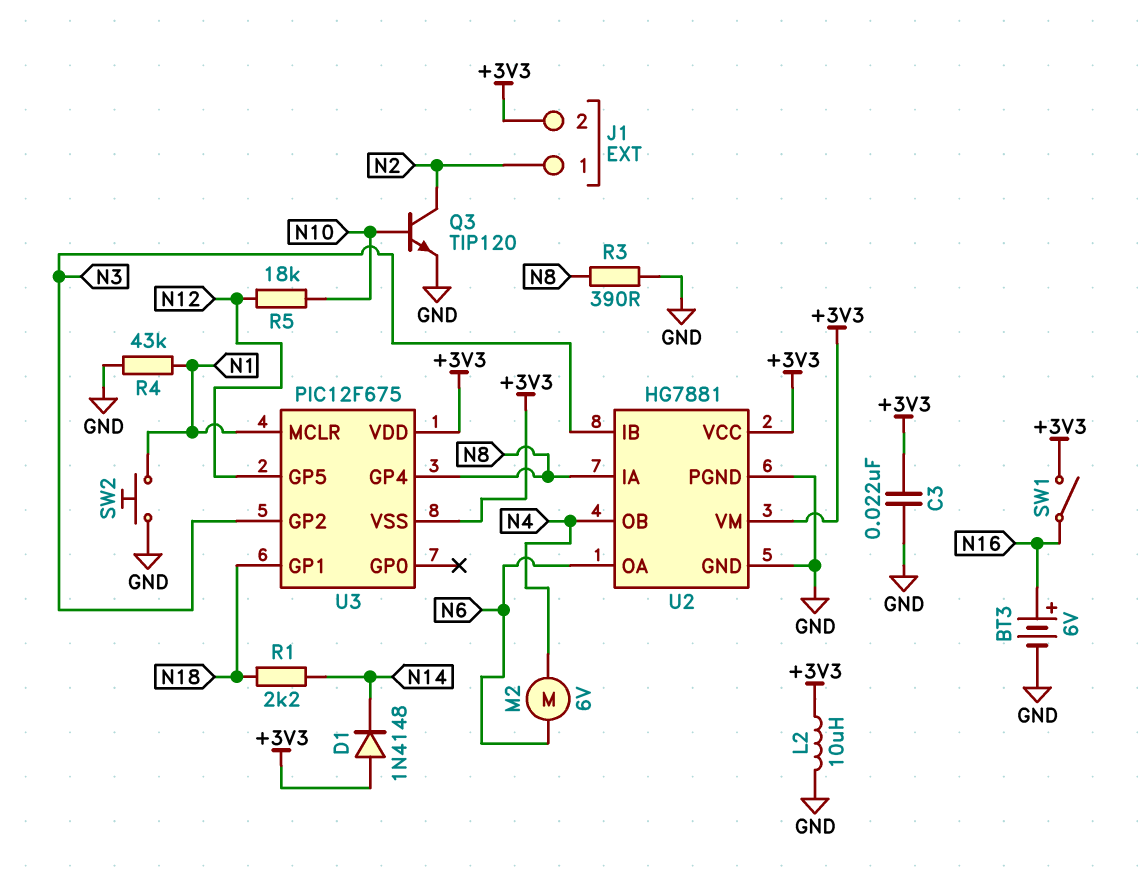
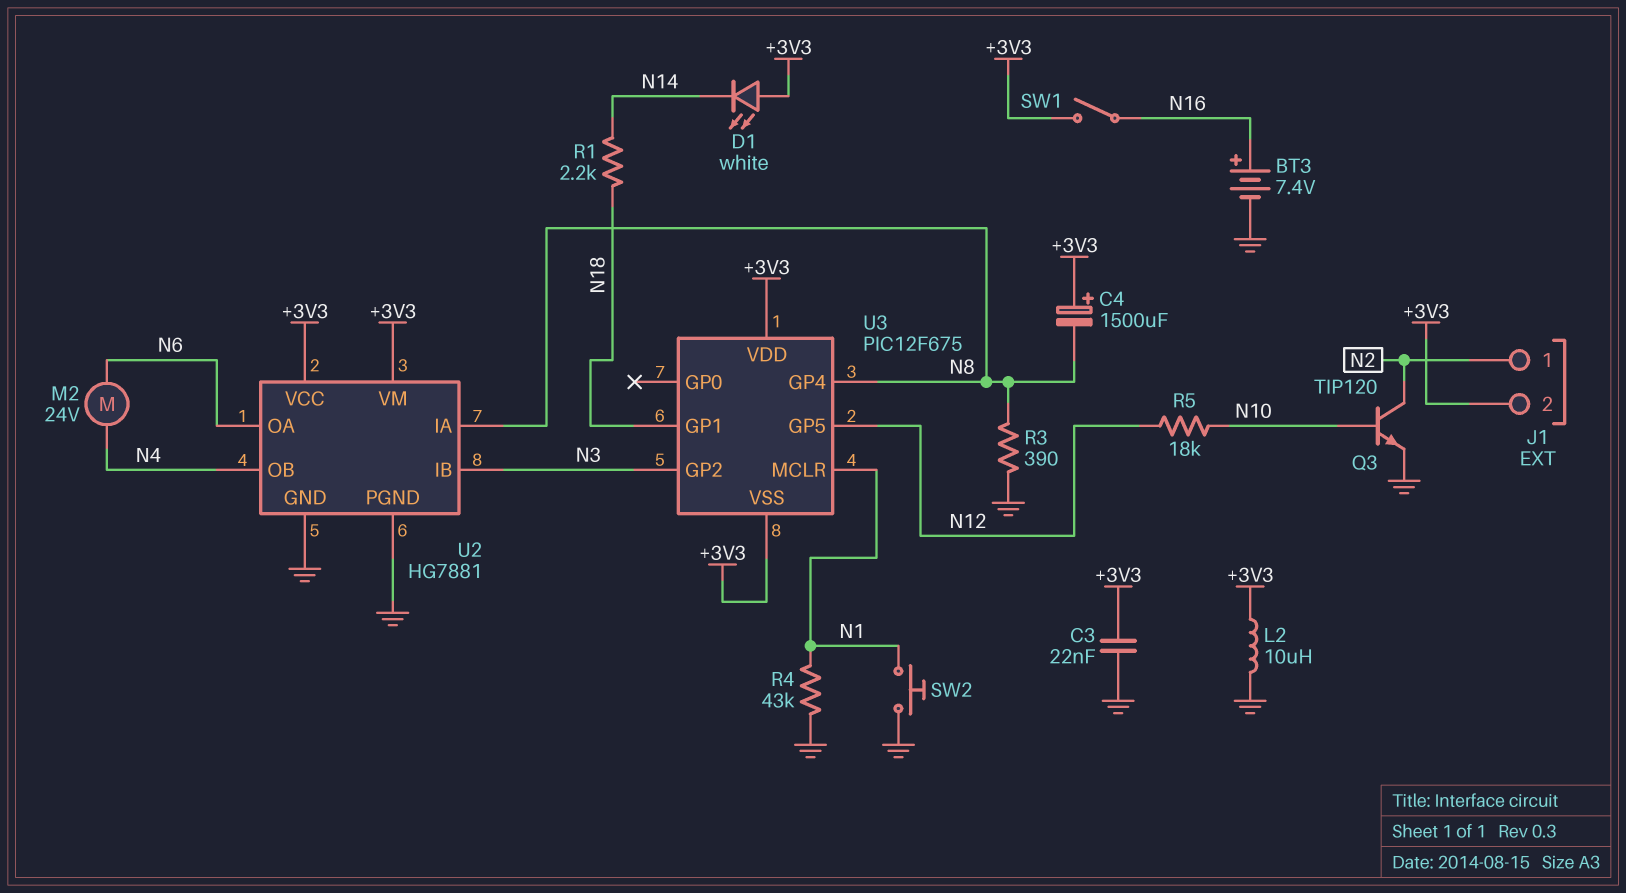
BT3: 6V (plus N16, minus GND) -> 7.4V (plus N16, minus GND)
C4: none -> 1500uF (plus +3V3, minus N8)
D1: diode 1N4148 (A +3V3, K N14) -> LED white (A +3V3, K N14)
M2: motor 6V (N4, N6) -> motor 24V (N4, N6)

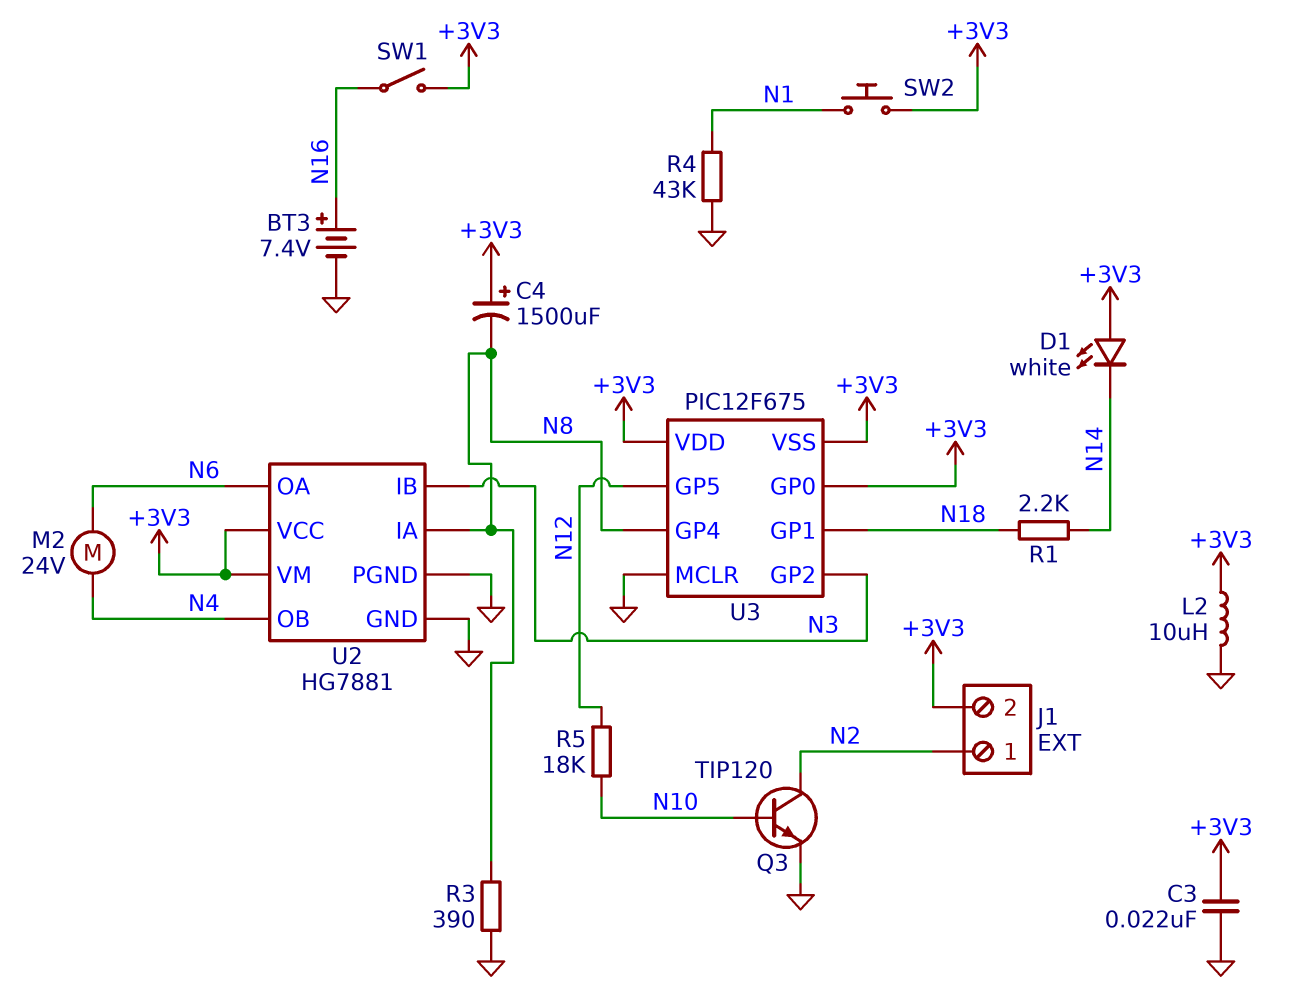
SW2: button (GND, N1) -> button (+3V3, N1)
U3 pin GP0: none -> +3V3
U3 pin MCLR: N1 -> GND

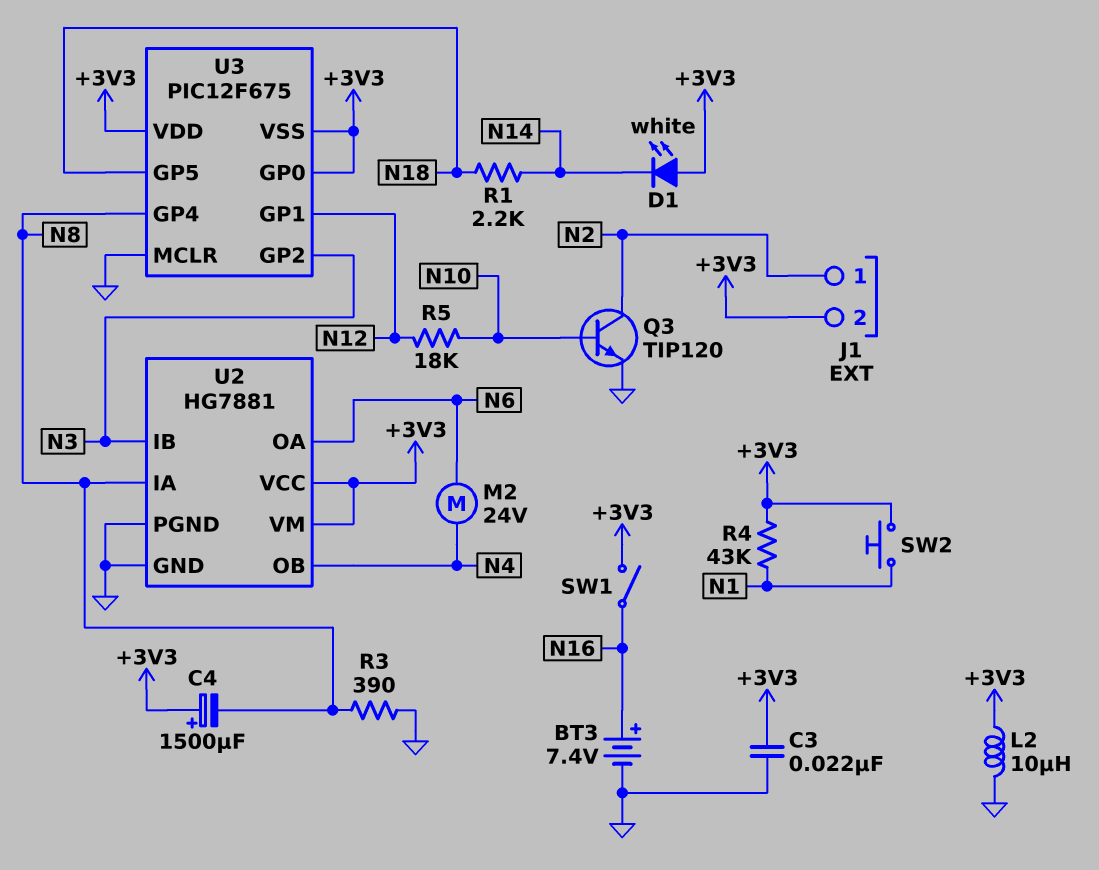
R4: 43k (GND, N1) -> 43k (+3V3, N1)
U3 pin GP1: N18 -> N12
U3 pin GP5: N12 -> N18

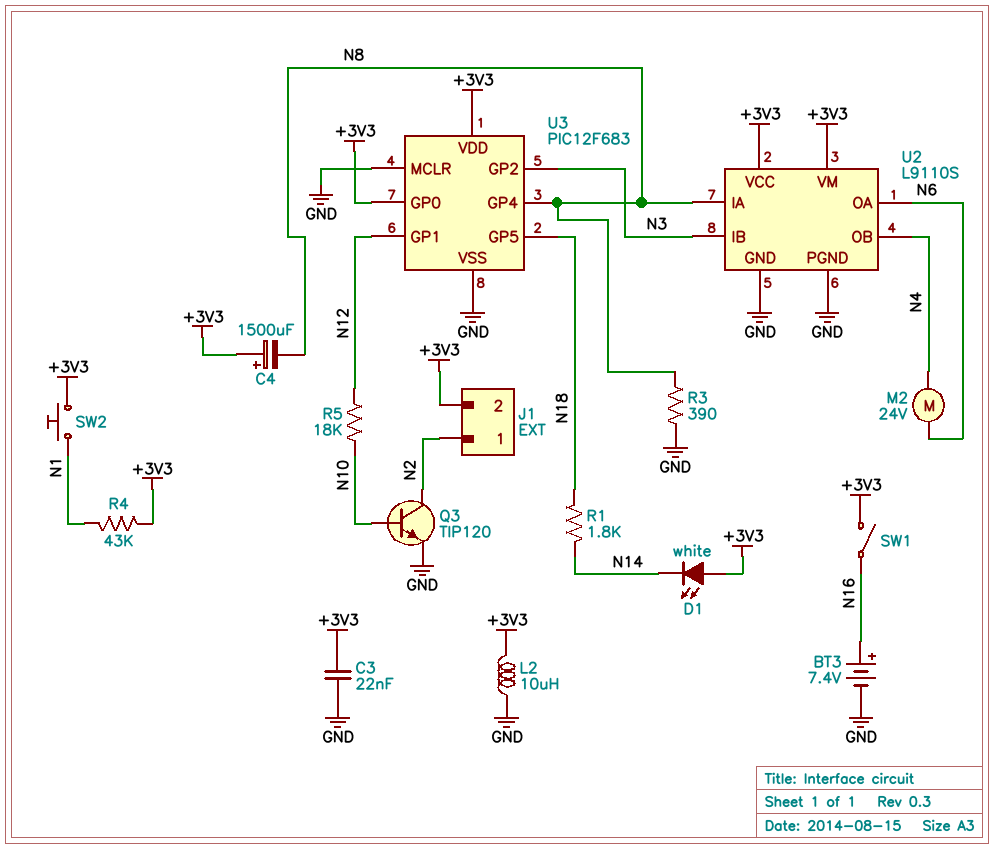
R1: 2.2k (N14, N18) -> 1.8k (N14, N18)
U2: HG7881 -> L9110S
U3: PIC12F675 -> PIC12F683
U3 pin VSS: +3V3 -> GND

